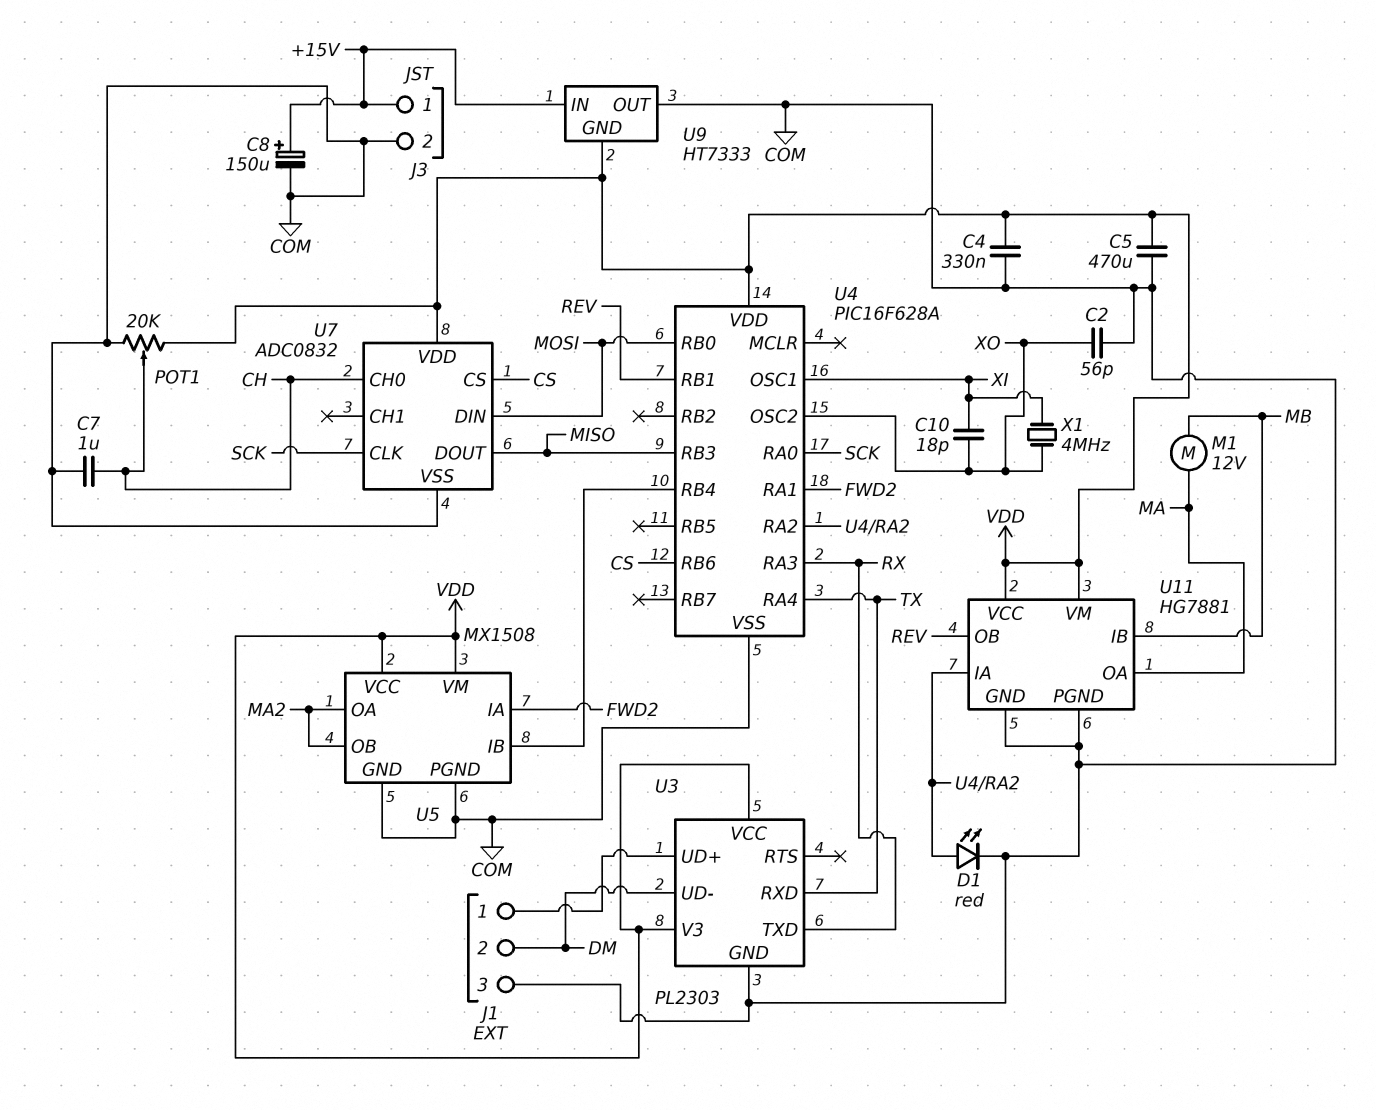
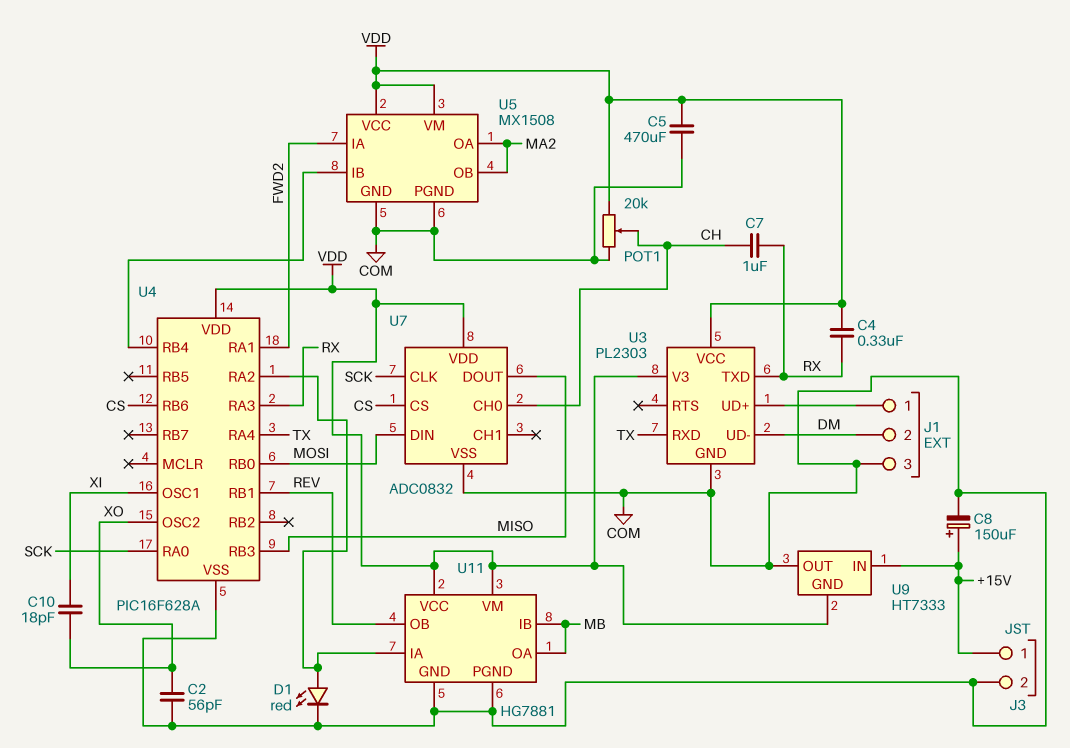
C4: 330nF (COM, VDD) -> 330nF (RX, VDD)
C7: 1uF (CH, COM) -> 1uF (CH, RX)
M1: motor 12V (MA, MB) -> none
U11 pin OA: MA -> MB
X1: 4MHz (XI, XO) -> none

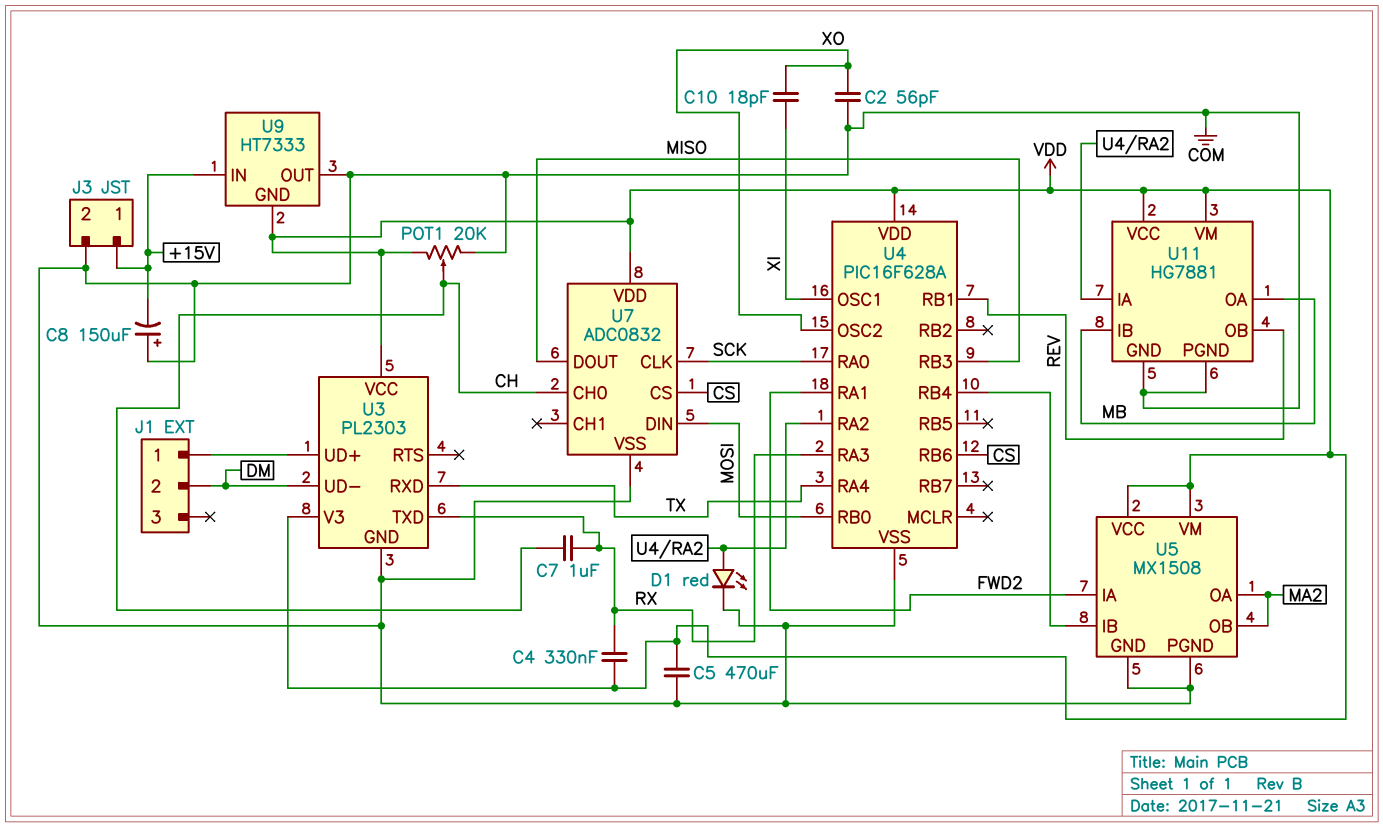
C8: 150uF (plus +15V, minus COM) -> 150uF (plus COM, minus +15V)
J1 pin 3: COM -> none

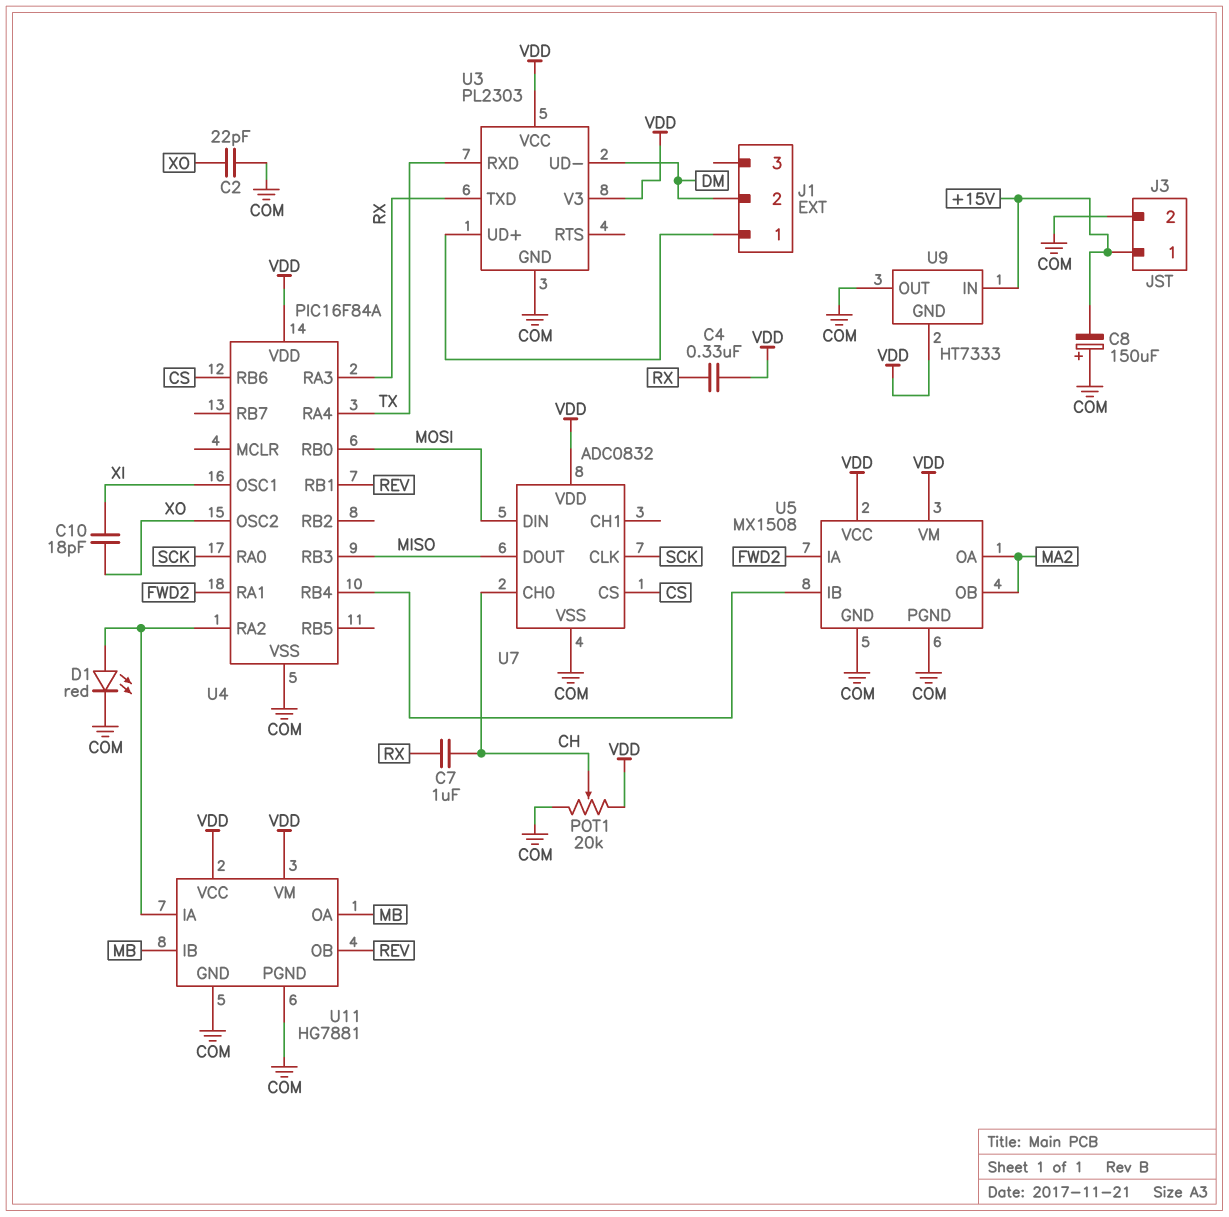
C2: 56pF (COM, XO) -> 22pF (COM, XO)
C5: 470uF (COM, VDD) -> none
U4: PIC16F628A -> PIC16F84A

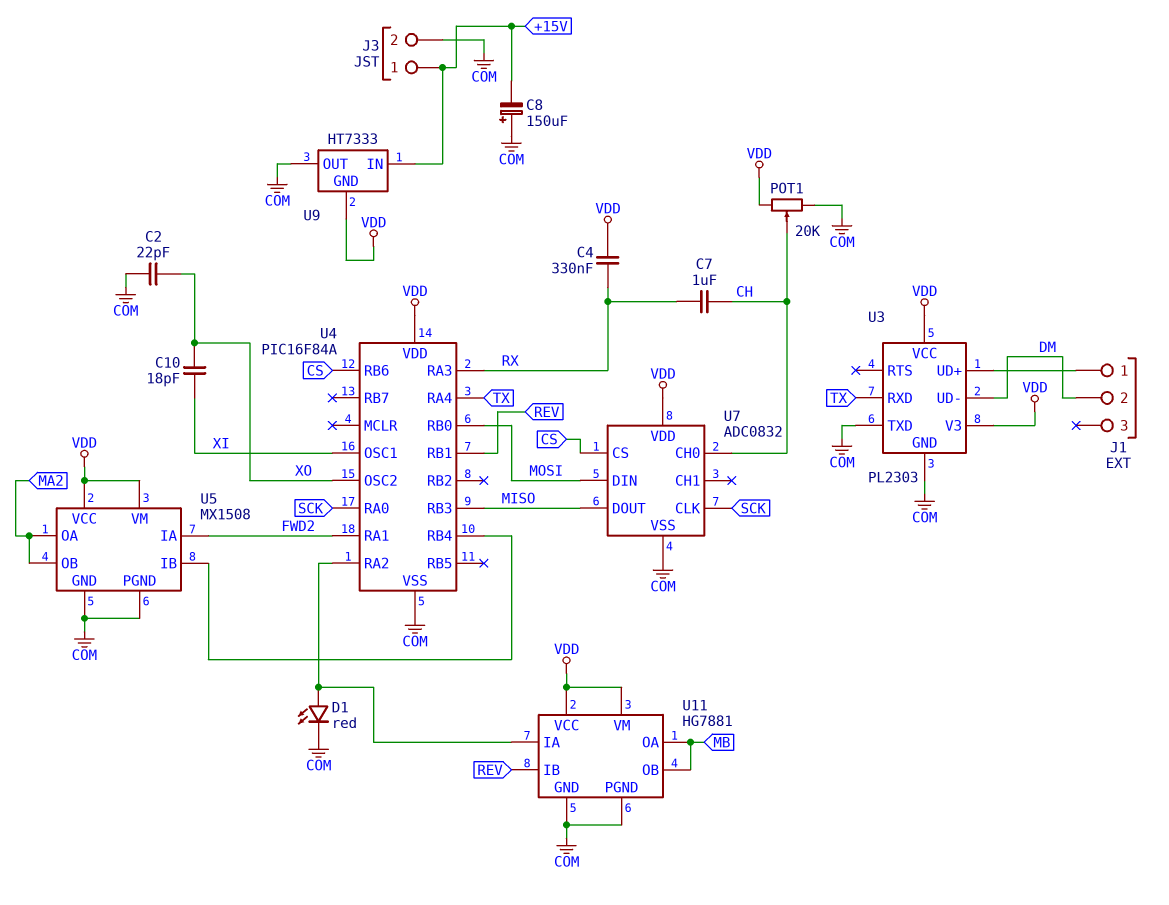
U3 pin TXD: RX -> COM
U11 pin IB: MB -> REV
U11 pin OB: REV -> MB

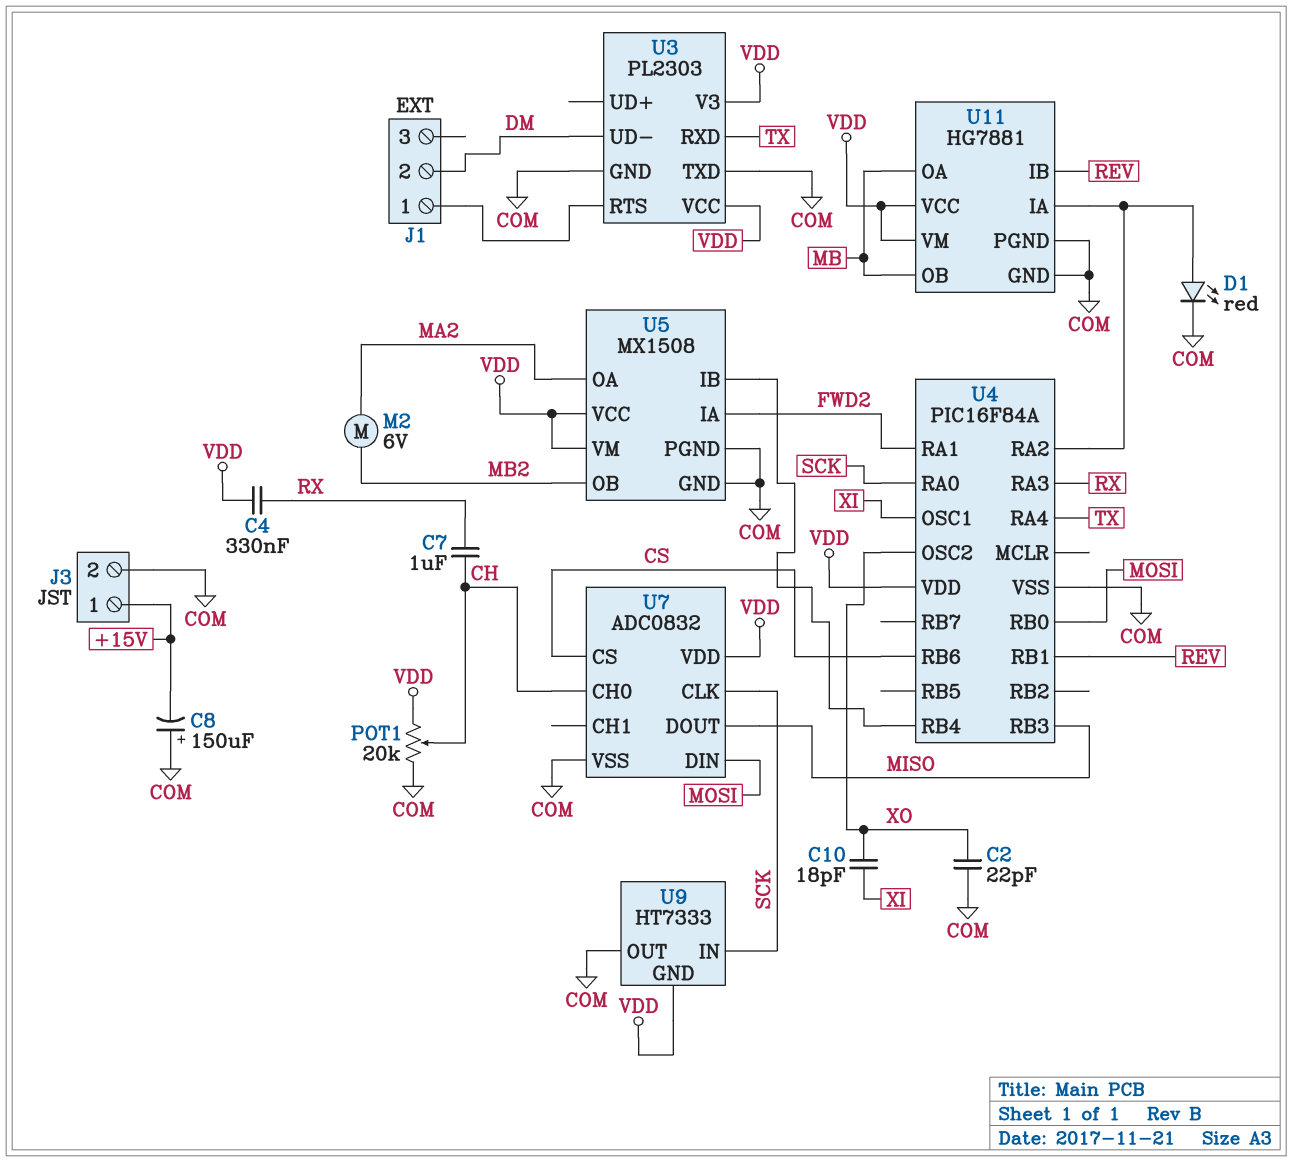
M2: none -> motor 6V (MA2, MB2)
U3 pin RTS: none -> J1/1
U3 pin UD+: J1/1 -> none
U5 pin OB: MA2 -> MB2
U9 pin IN: +15V -> SCK

